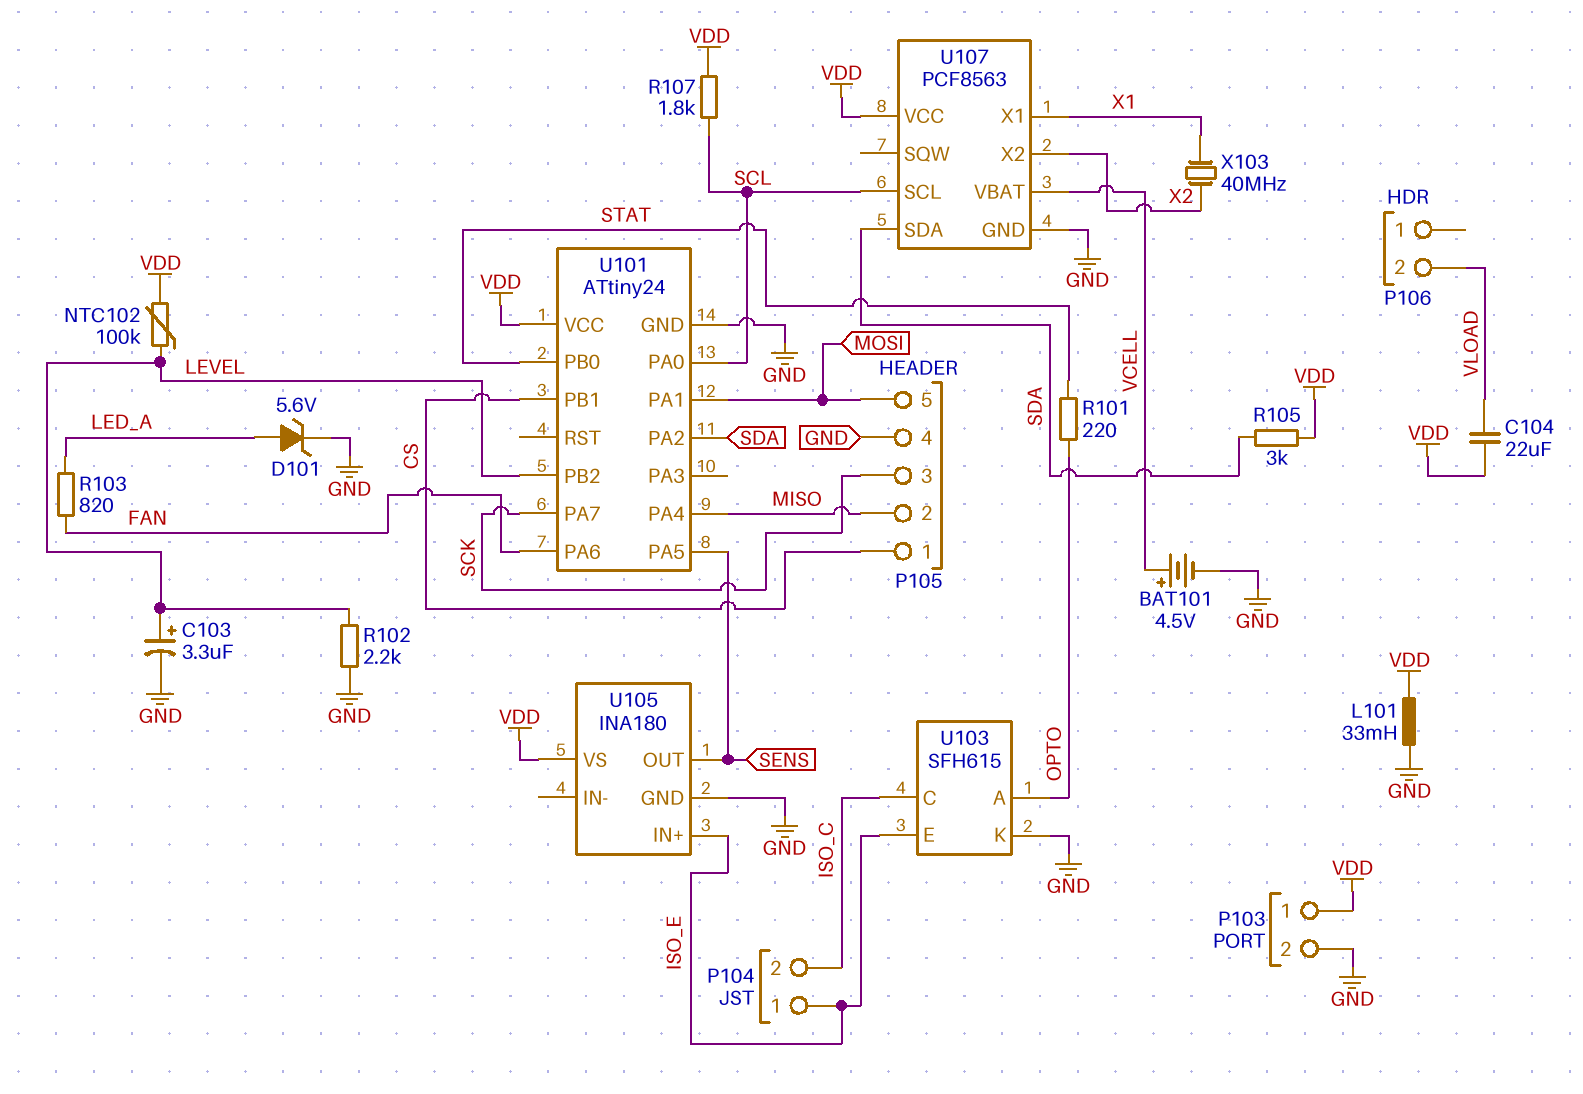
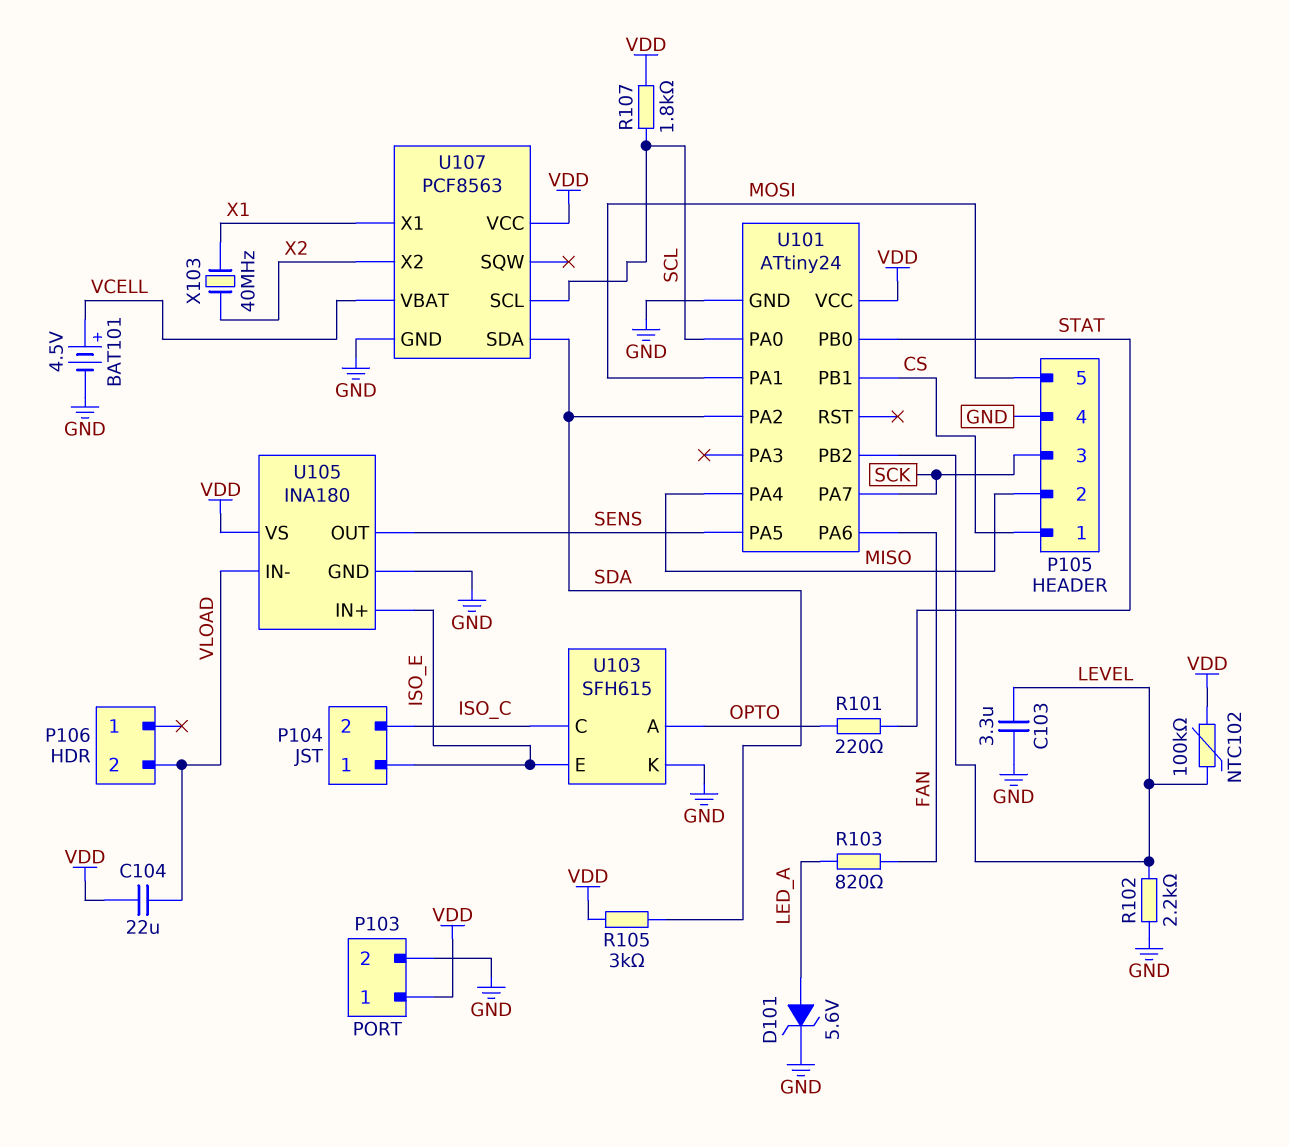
C103: 3.3uF (plus LEVEL, minus GND) -> 3.3uF (GND, LEVEL)
L101: 33mH (GND, VDD) -> none
U105 pin IN-: none -> VLOAD

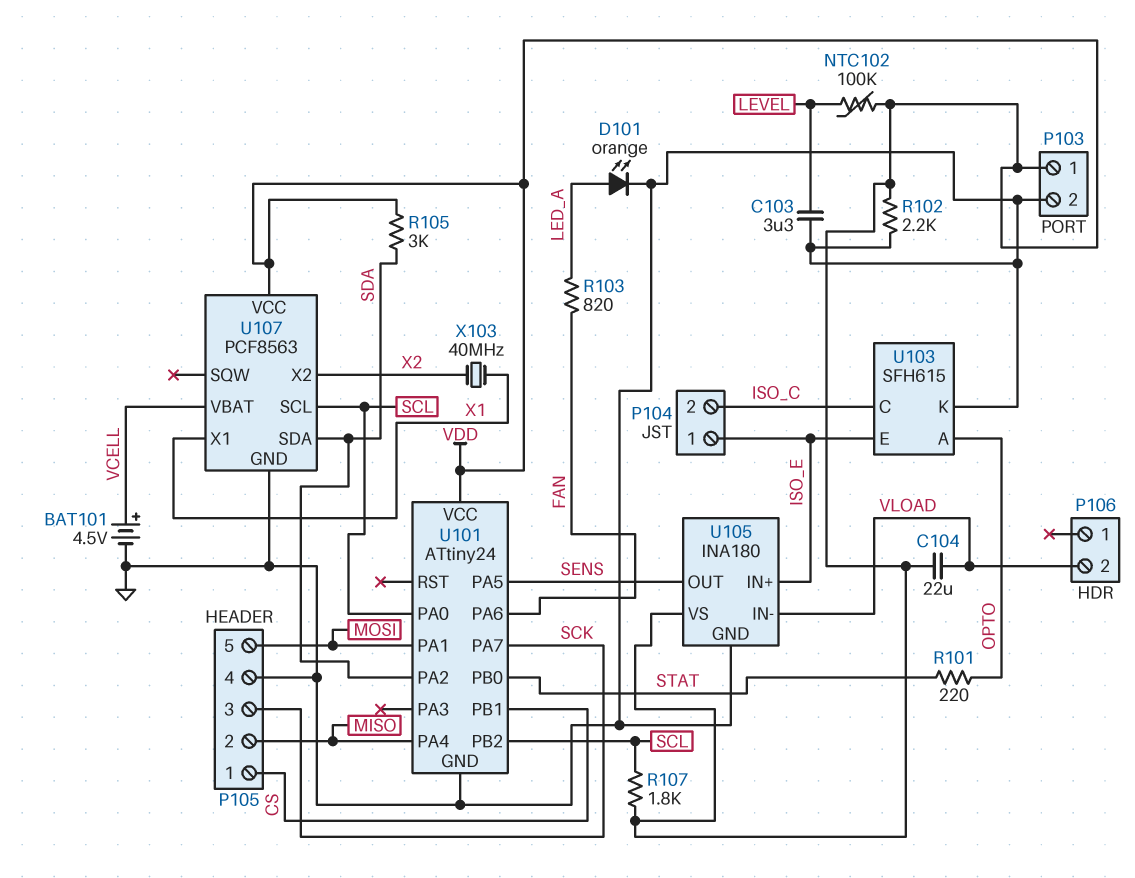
D101: zener 5.6V (A LED_A, K GND) -> LED orange (A LED_A, K GND)
R102: 2.2k (GND, LEVEL) -> 2.2k (GND, VDD)
U101 pin PB2: LEVEL -> SCL

